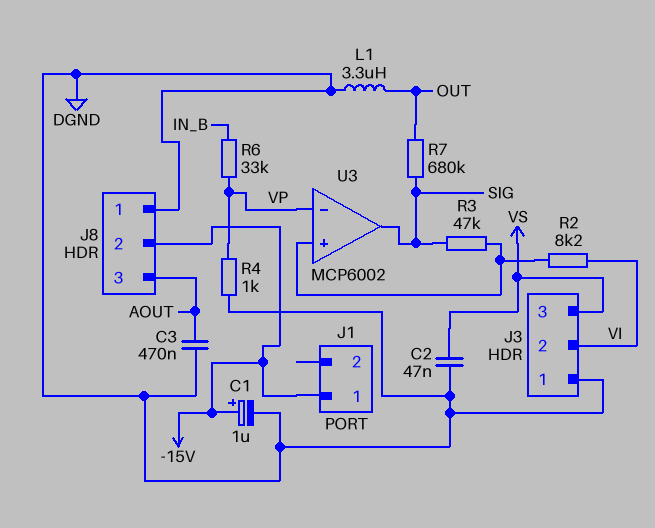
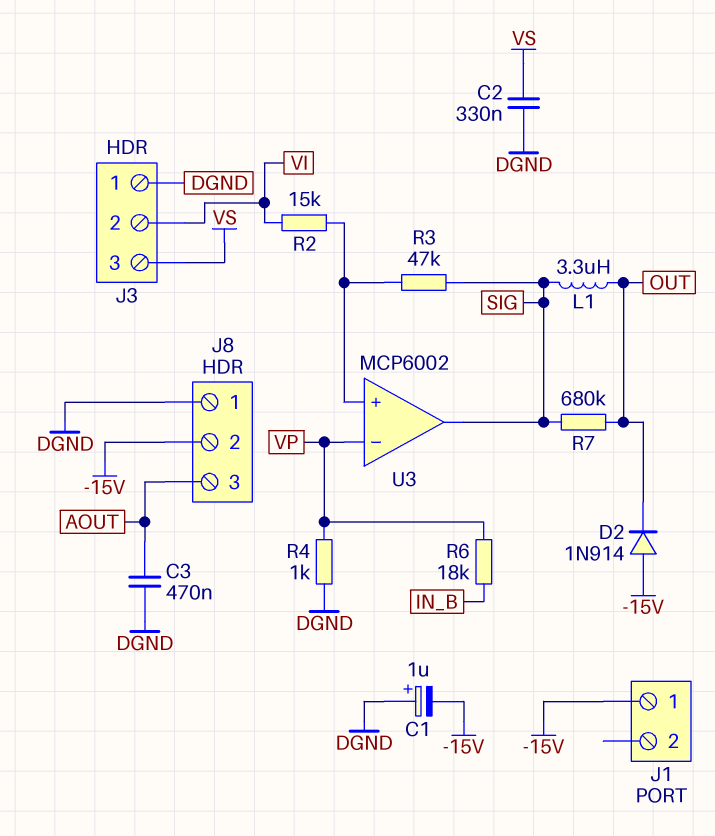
C1: 1uF (plus -15V, minus DGND) -> 1uF (plus DGND, minus -15V)
C2: 47nF (DGND, VS) -> 330nF (DGND, VS)
D2: none -> diode 1N914 (A -15V, K OUT)
L1: 3.3uH (DGND, OUT) -> 3.3uH (OUT, SIG)
R2: 8.2k (U3/in+, VI) -> 15k (U3/in+, VI)
R6: 33k (IN_B, VP) -> 18k (IN_B, VP)

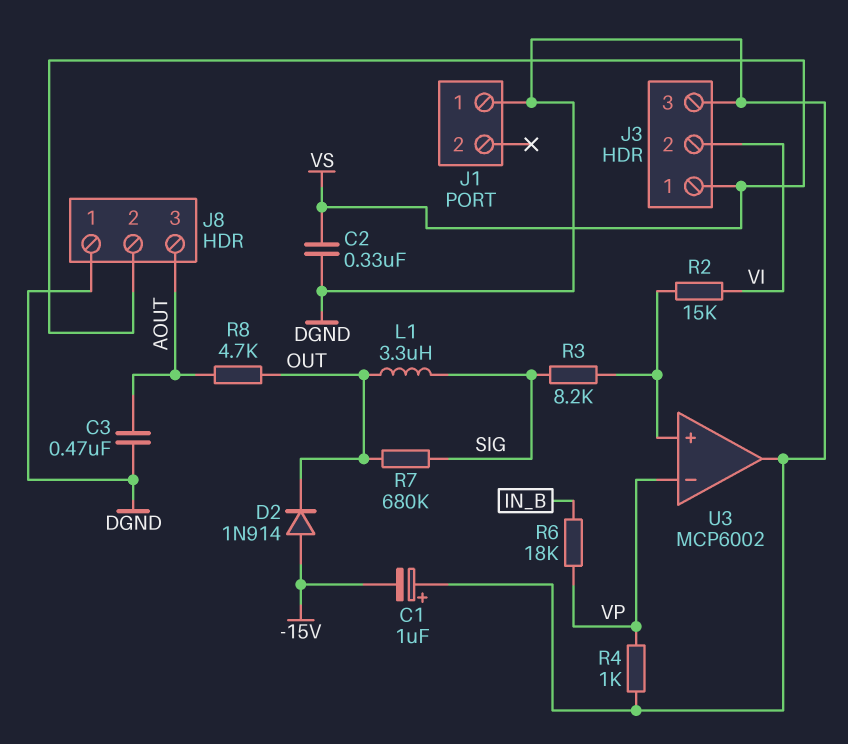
J1 pin 1: -15V -> DGND
J3 pin 1: DGND -> VS
J3 pin 3: VS -> DGND
J8 pin 2: -15V -> VS
R3: 47k (SIG, U3/in+) -> 8.2k (SIG, U3/in+)
R8: none -> 4.7k (AOUT, OUT)
U3 pin out: SIG -> DGND

